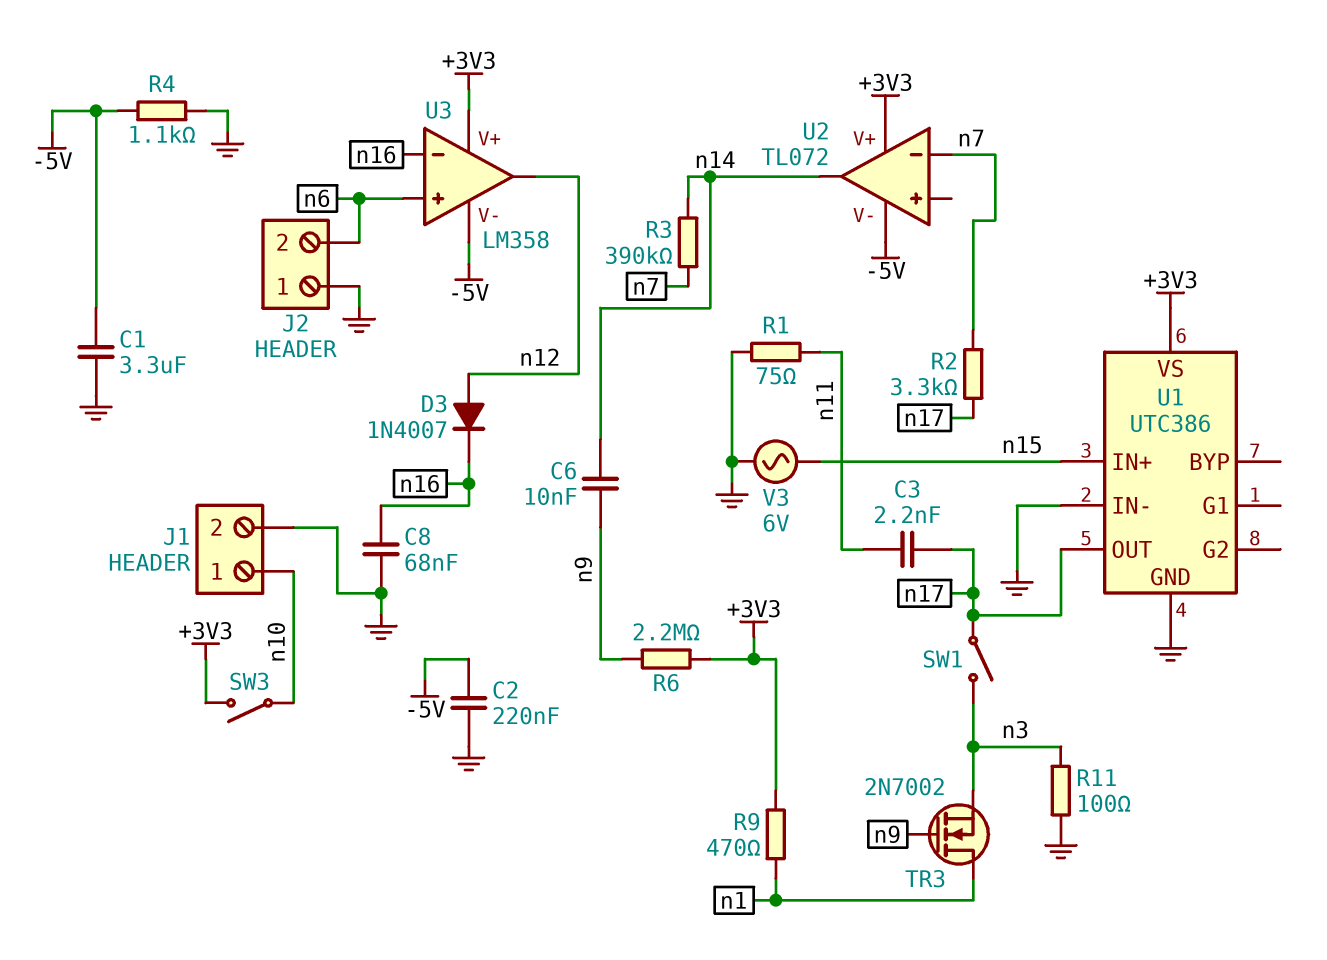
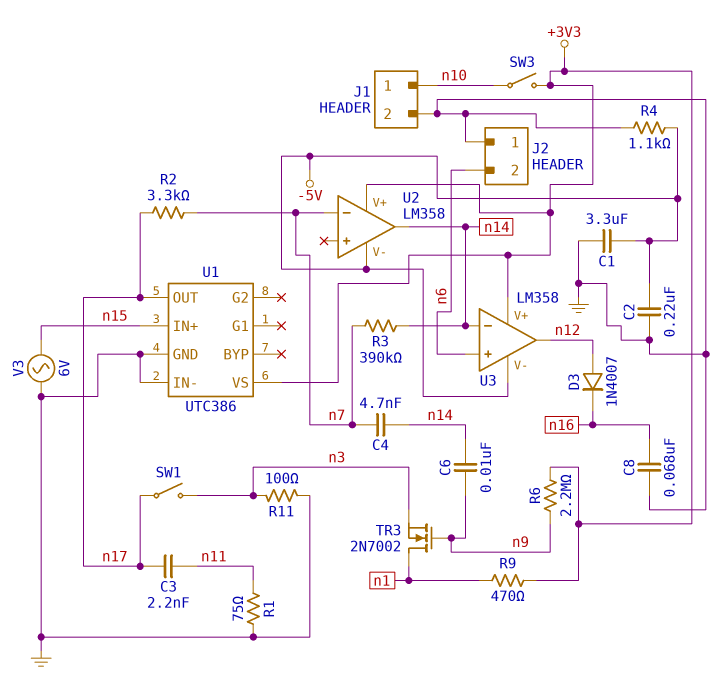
C4: none -> 4.7nF (n7, n14)
U2: TL072 -> LM358
U3 pin in-: n16 -> n14

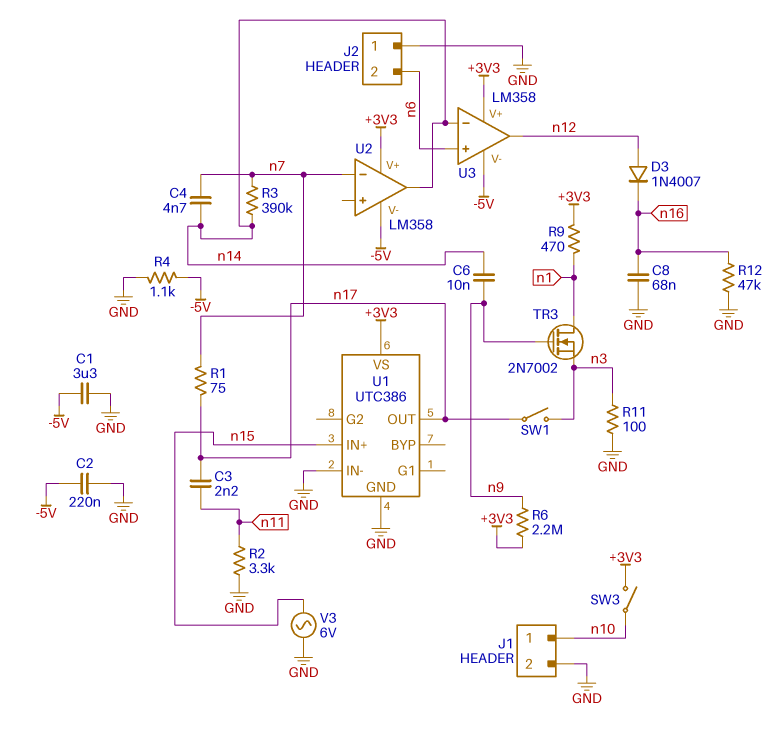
R1: 75 (GND, n11) -> 75 (n7, n17)
R2: 3.3k (n7, n17) -> 3.3k (GND, n11)
R12: none -> 47k (GND, n16)

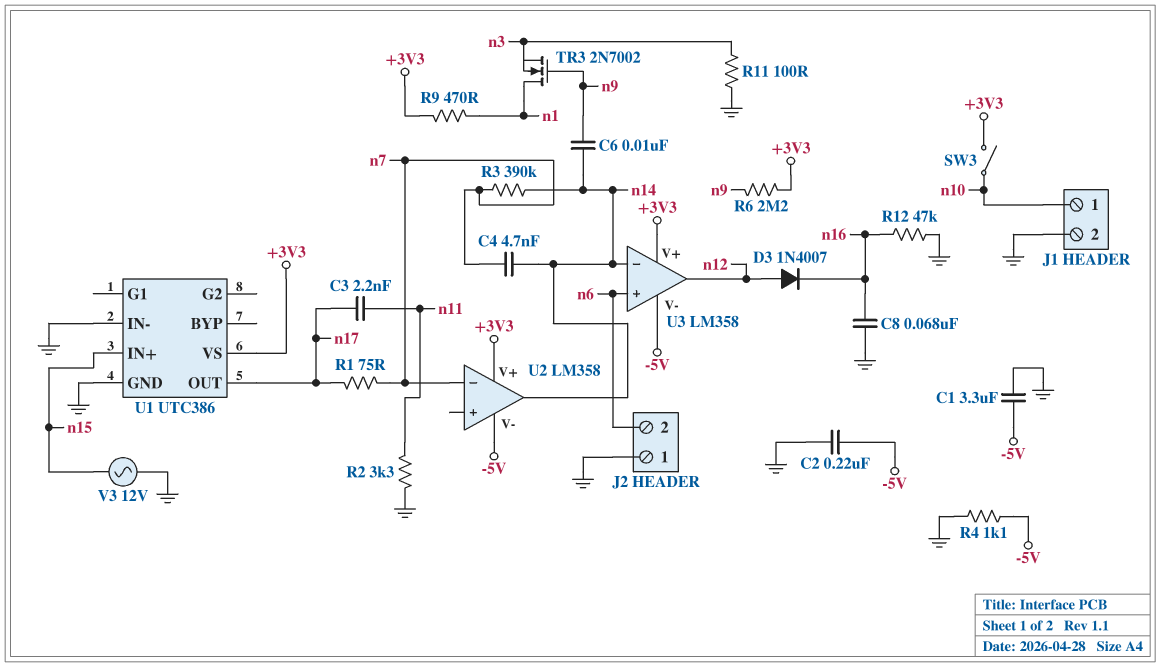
SW1: switch (n3, n17) -> none
V3: AC 6V (GND, n15) -> AC 12V (GND, n15)

